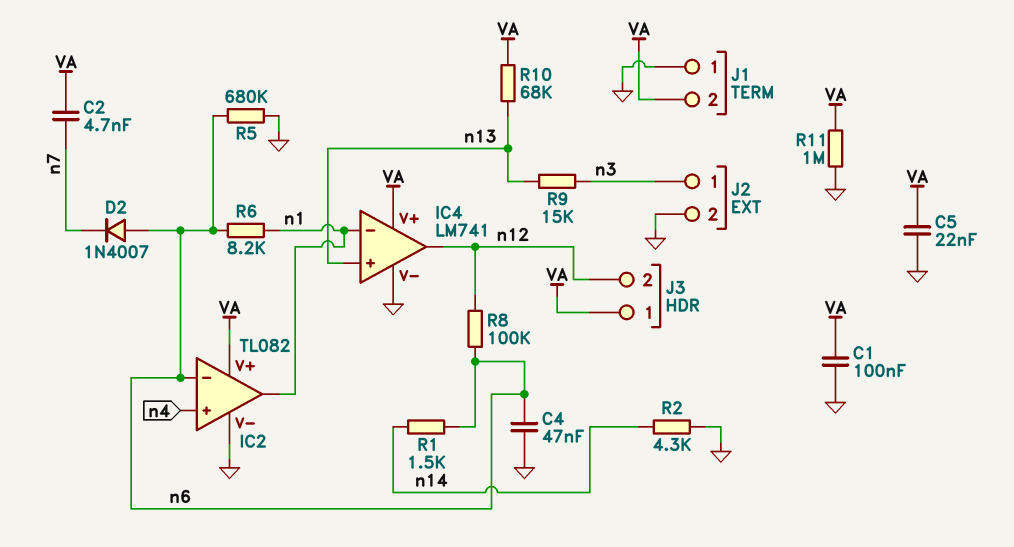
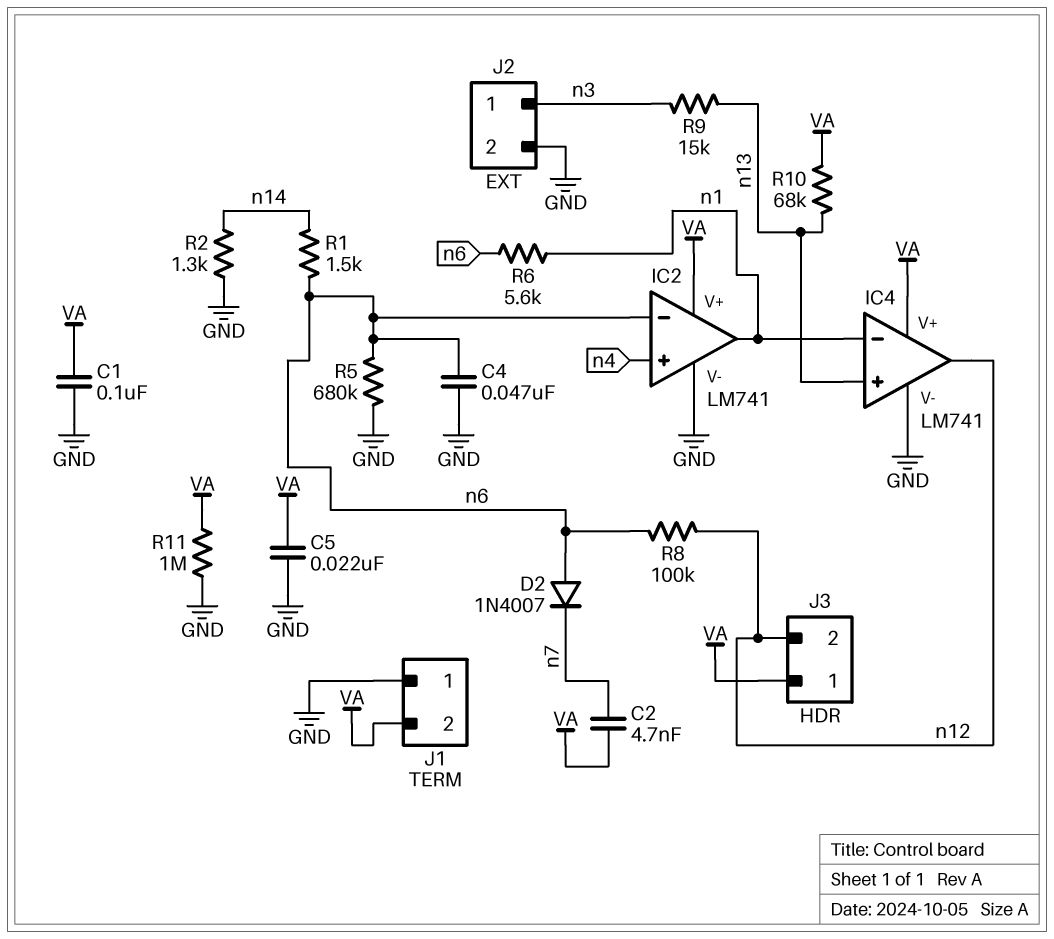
IC2: TL082 -> LM741
R2: 4.3k (GND, n14) -> 1.3k (GND, n14)
R6: 8.2k (n1, n6) -> 5.6k (n1, n6)

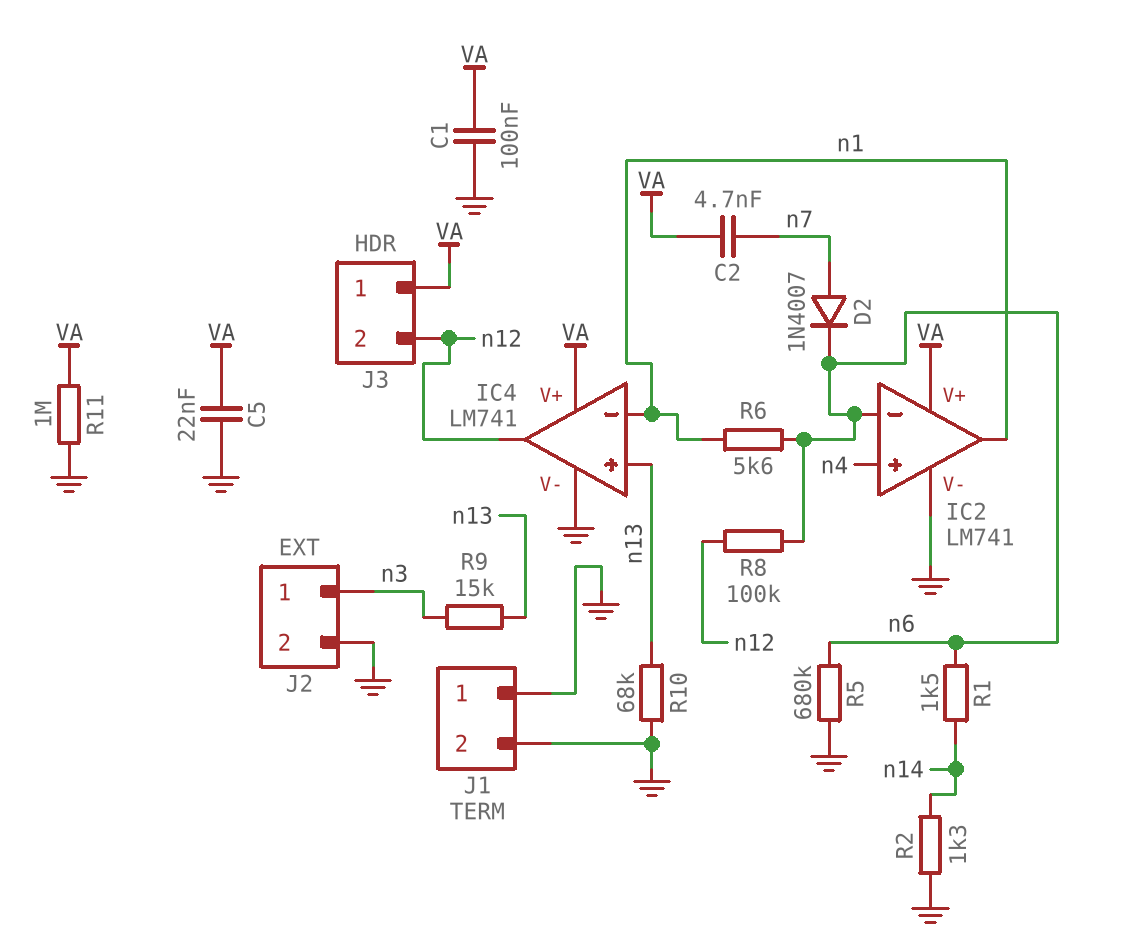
C4: 47nF (GND, n6) -> none
D2: diode 1N4007 (A n6, K n7) -> diode 1N4007 (A n7, K n6)
J1 pin 2: VA -> GND
R10: 68k (VA, n13) -> 68k (GND, n13)

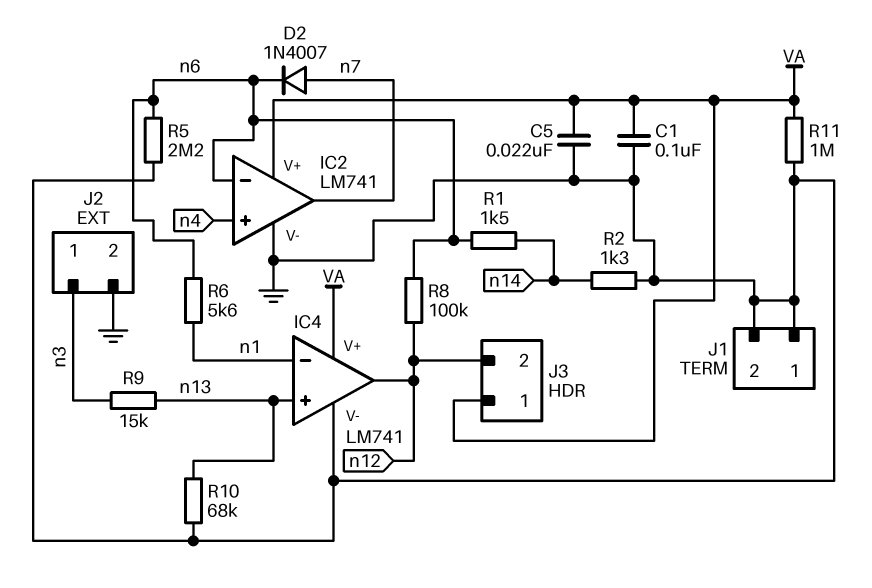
C2: 4.7nF (VA, n7) -> none
IC2 pin out: n1 -> n7
R5: 680k (GND, n6) -> 2.2M (GND, n6)

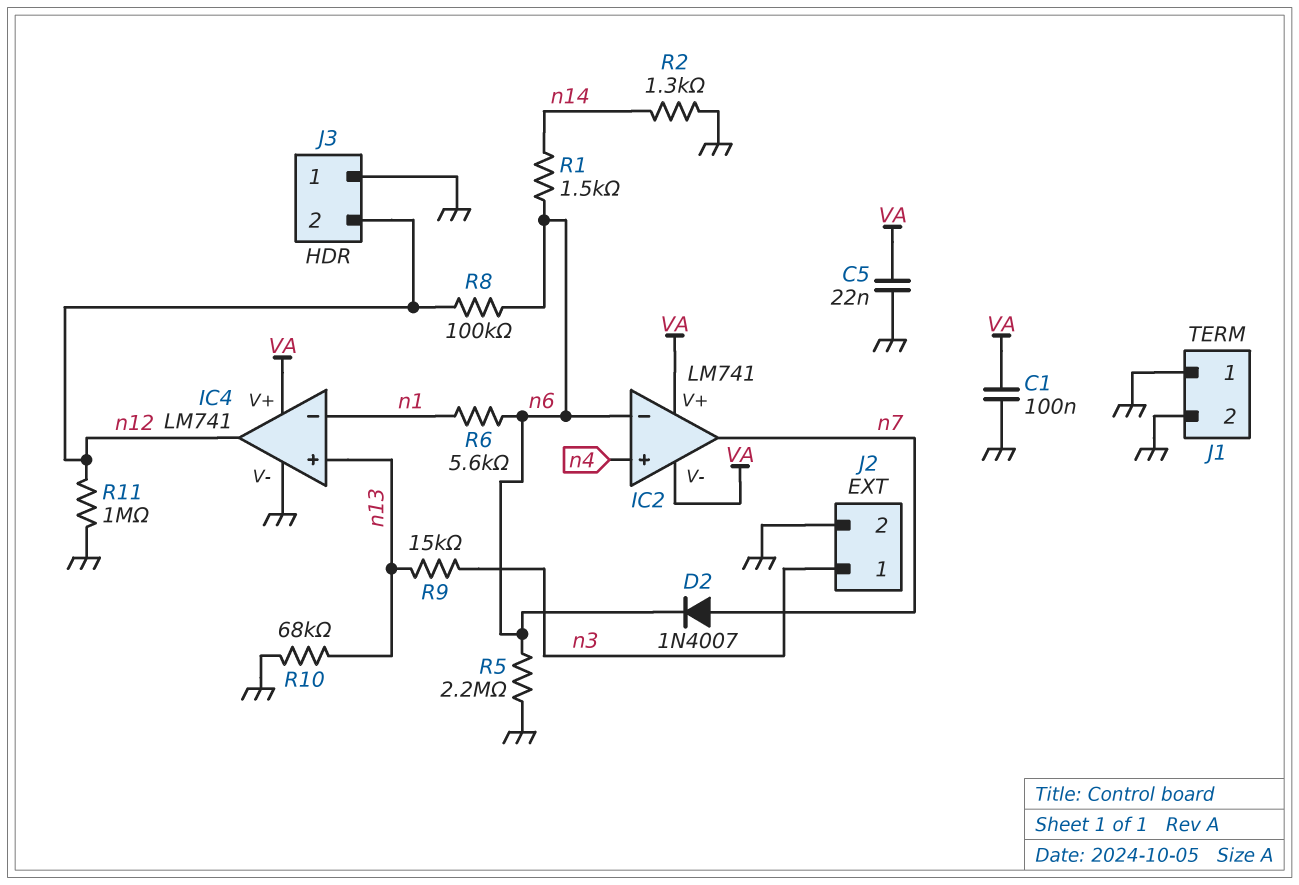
IC2 pin V-: GND -> VA
J3 pin 1: VA -> GND
R11: 1M (GND, VA) -> 1M (GND, n12)

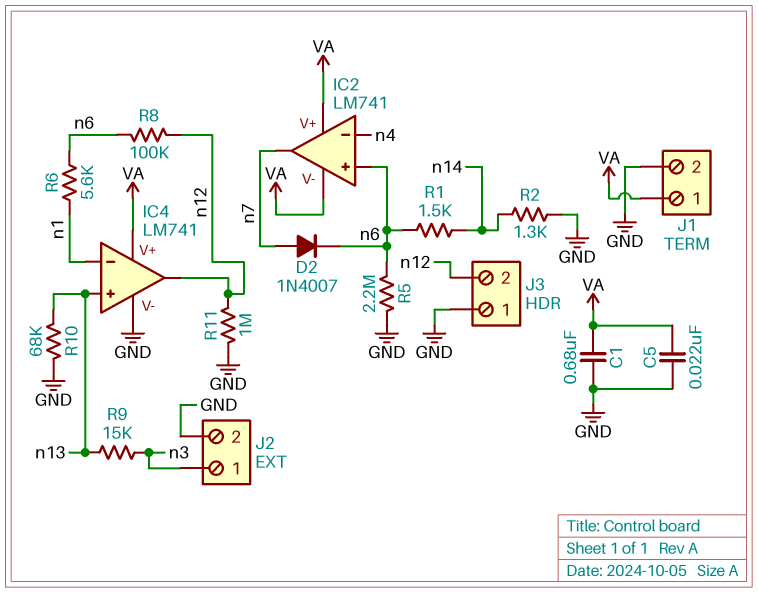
C1: 100nF (GND, VA) -> 680nF (GND, VA)
IC2 pin in+: n4 -> n6
IC2 pin in-: n6 -> n4
J1 pin 1: GND -> VA

